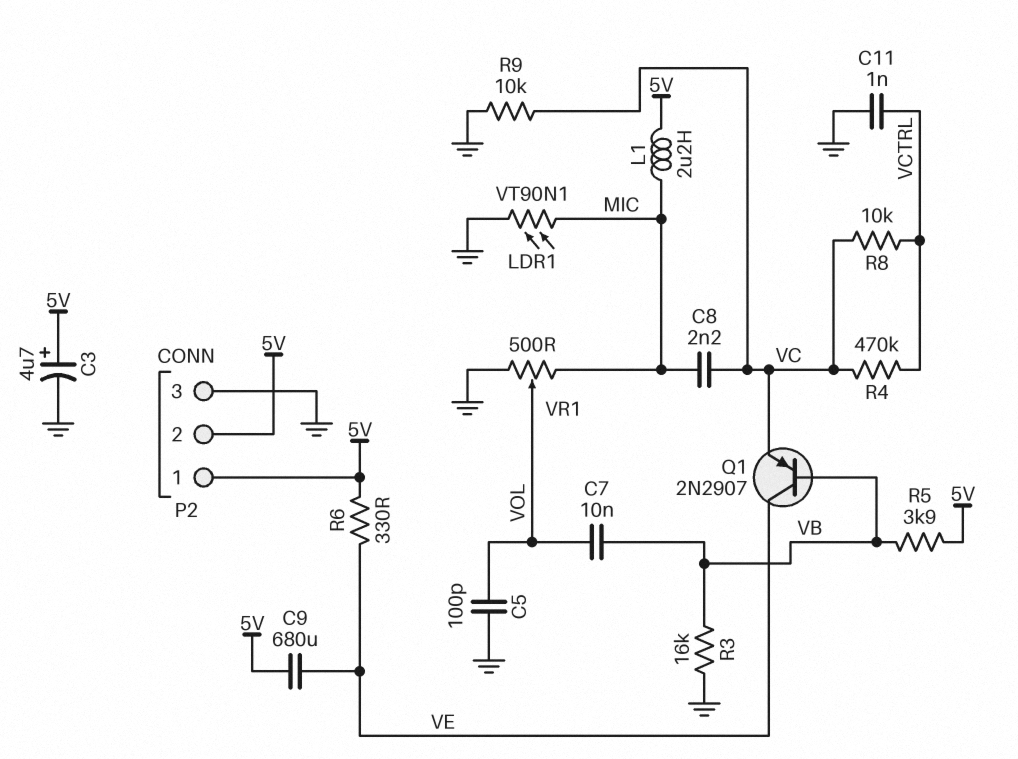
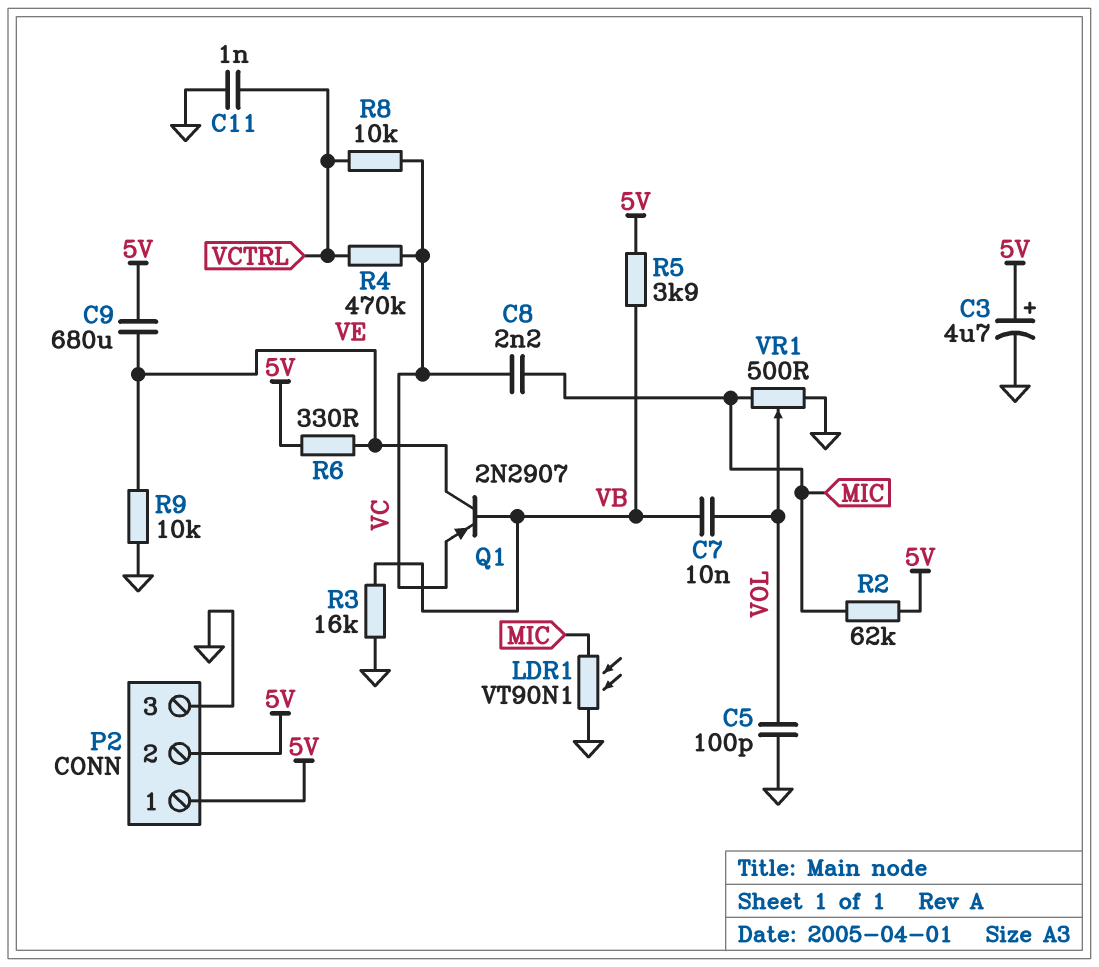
L1: 2.2uH (5V, MIC) -> none
R2: none -> 62k (5V, MIC)
R9: 10k (GND, VC) -> 10k (GND, VE)

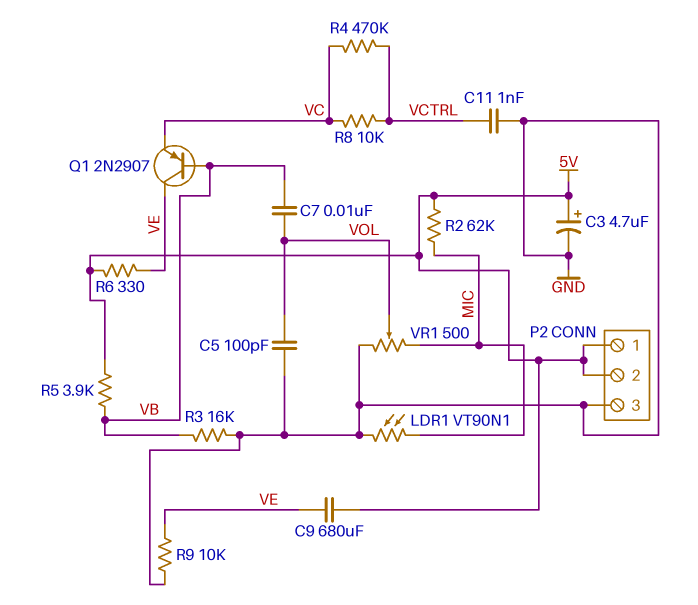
C8: 2.2nF (MIC, VC) -> none

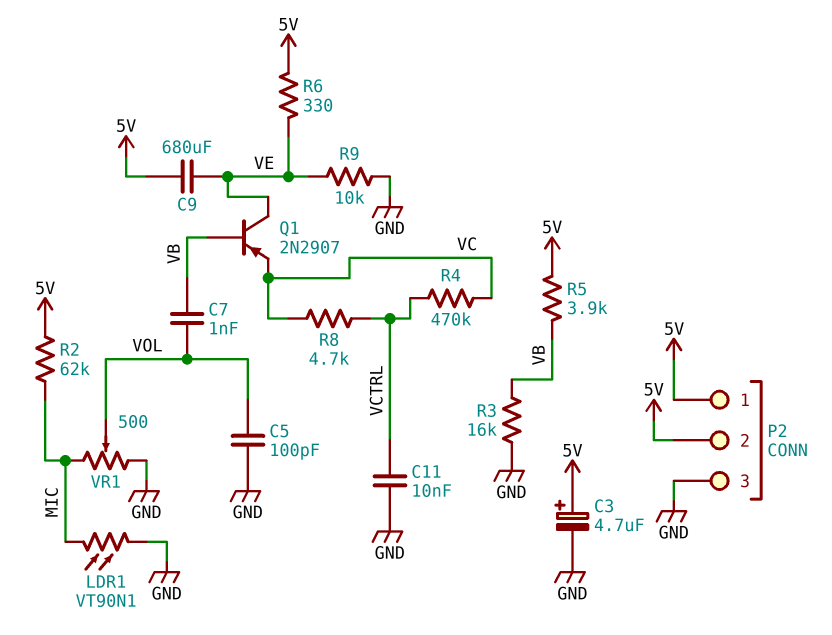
C7: 10nF (VB, VOL) -> 1nF (VB, VOL)
C11: 1nF (GND, VCTRL) -> 10nF (GND, VCTRL)
R8: 10k (VC, VCTRL) -> 4.7k (VC, VCTRL)

